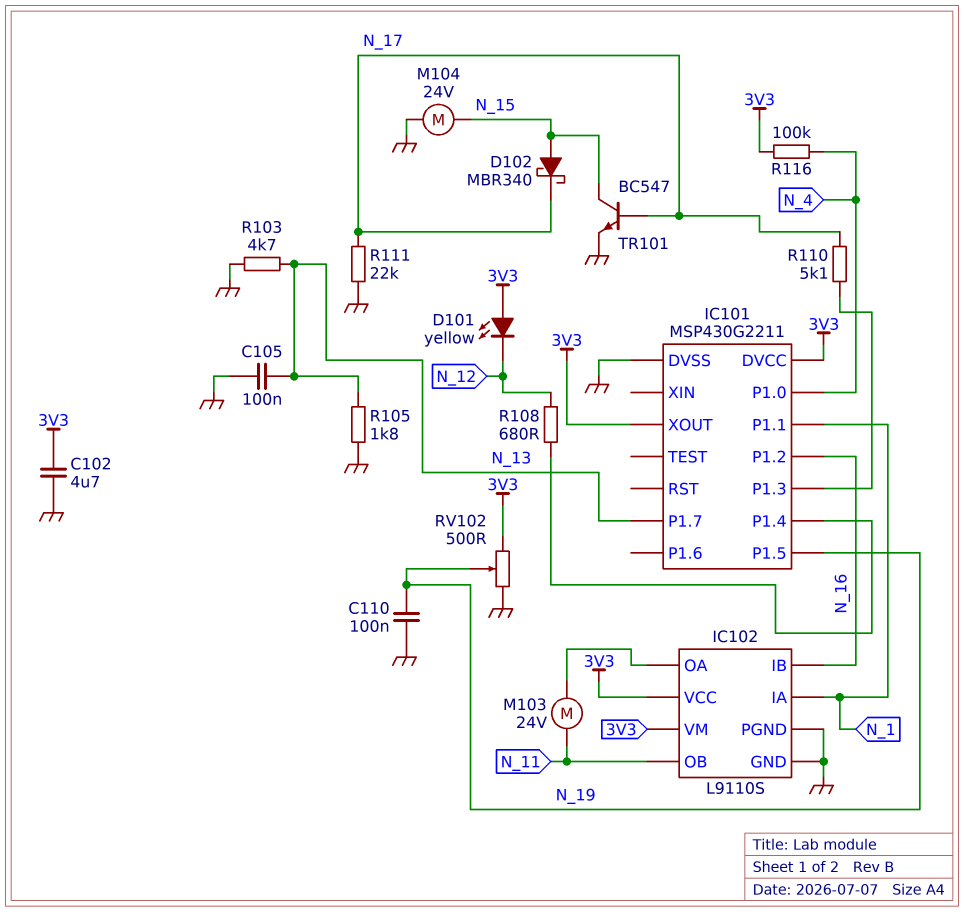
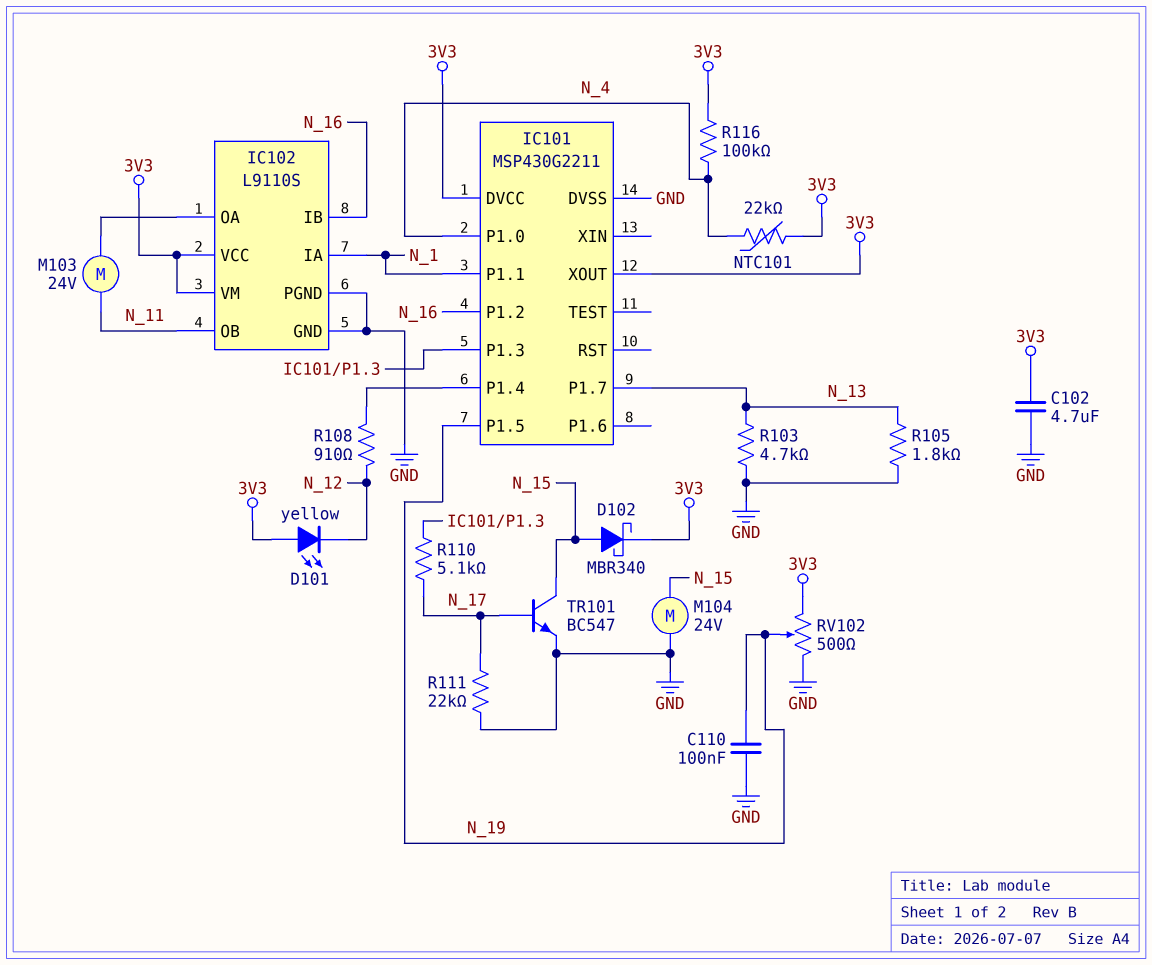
C105: 100nF (GND, N_13) -> none
D102: schottky MBR340 (A N_15, K N_17) -> schottky MBR340 (A N_15, K 3V3)
NTC101: none -> 22k (3V3, N_4)
R108: 680 (IC101/P1.4, N_12) -> 910 (IC101/P1.4, N_12)

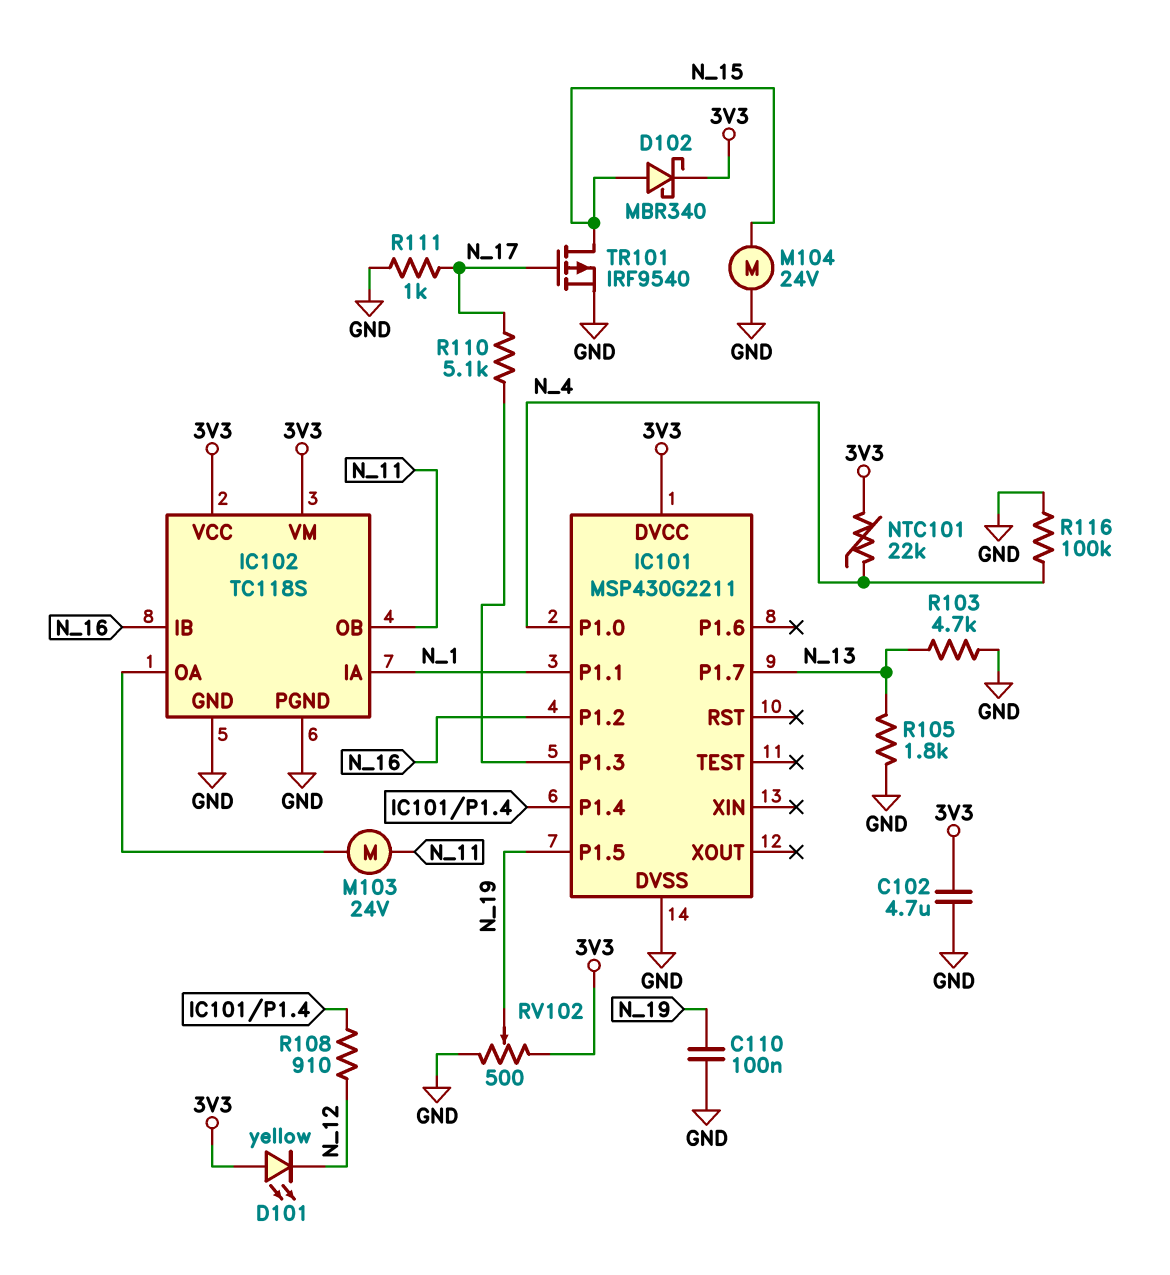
IC101 pin XOUT: 3V3 -> none
IC102: L9110S -> TC118S
R111: 22k (GND, N_17) -> 1k (GND, N_17)
R116: 100k (3V3, N_4) -> 100k (GND, N_4)
TR101: NPN BC547 (B N_17, C N_15, E GND) -> PMOS IRF9540 (G N_17, D N_15, S GND)

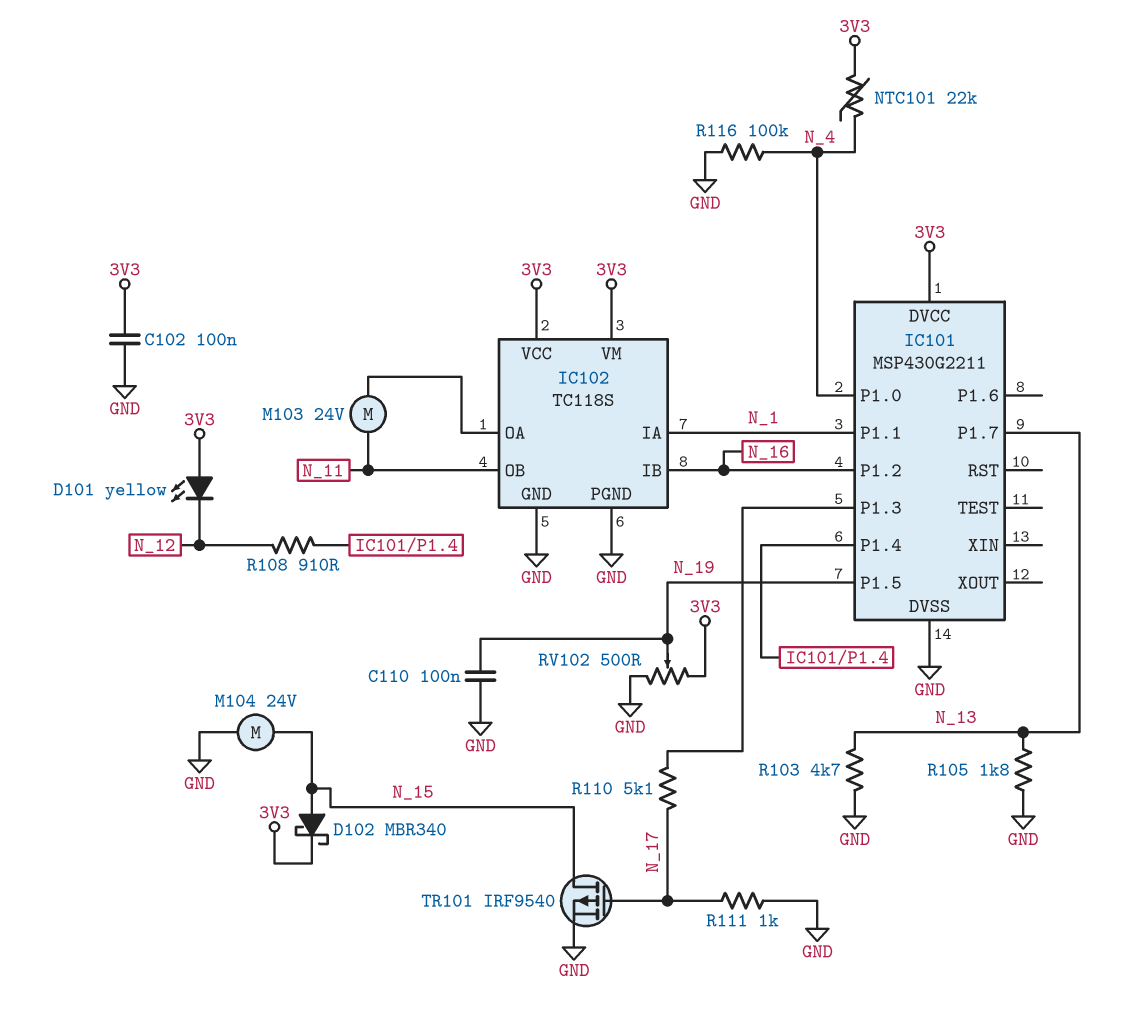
C102: 4.7uF (3V3, GND) -> 100nF (3V3, GND)

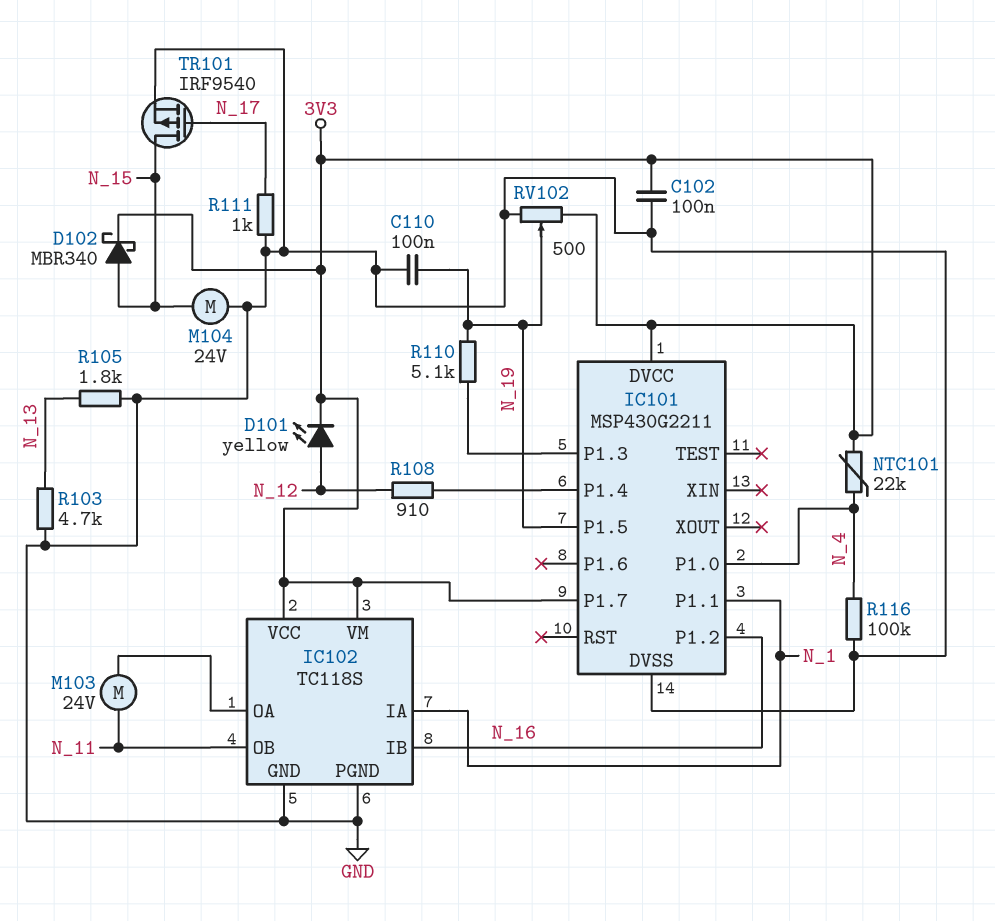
D101: LED yellow (A 3V3, K N_12) -> LED yellow (A N_12, K 3V3)
IC101 pin P1.7: N_13 -> 3V3
R110: 5.1k (IC101/P1.3, N_17) -> 5.1k (IC101/P1.3, N_19)

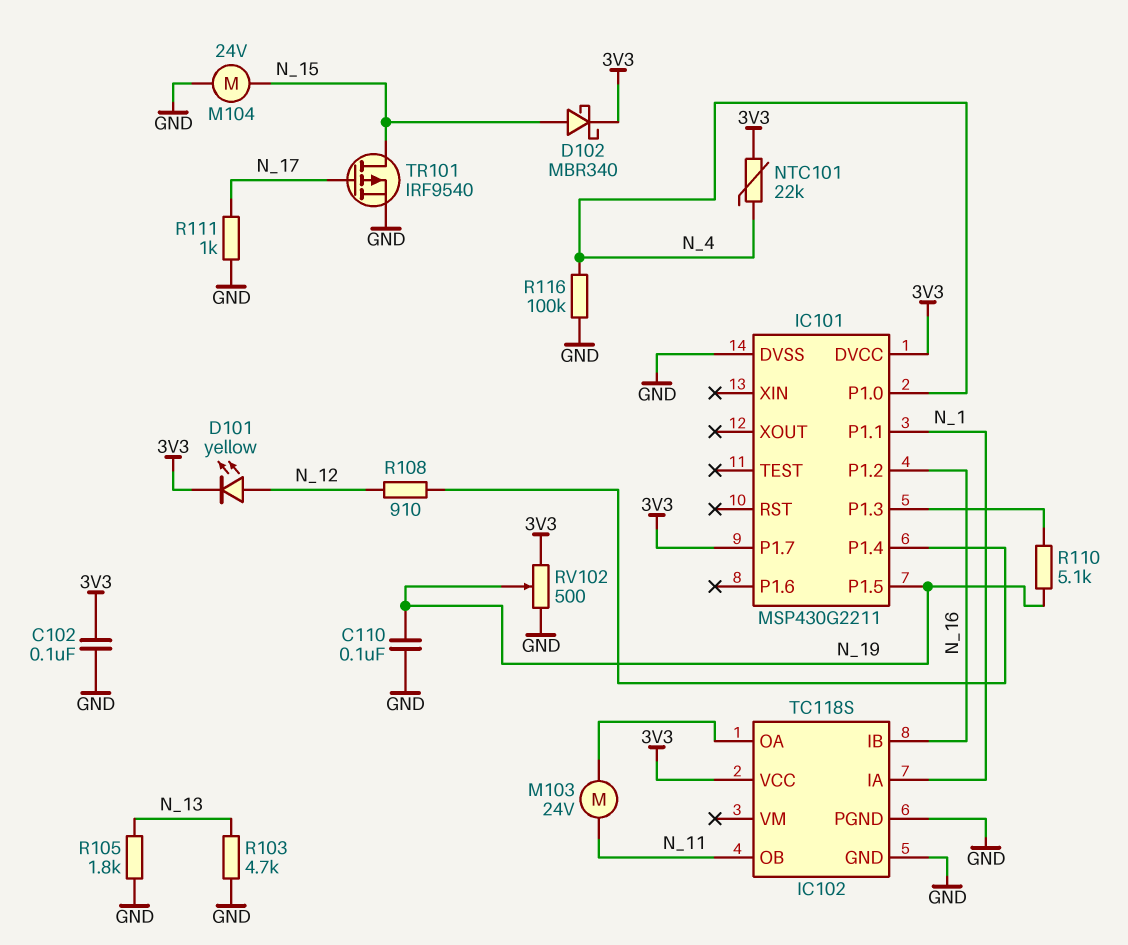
IC102 pin VM: 3V3 -> none

